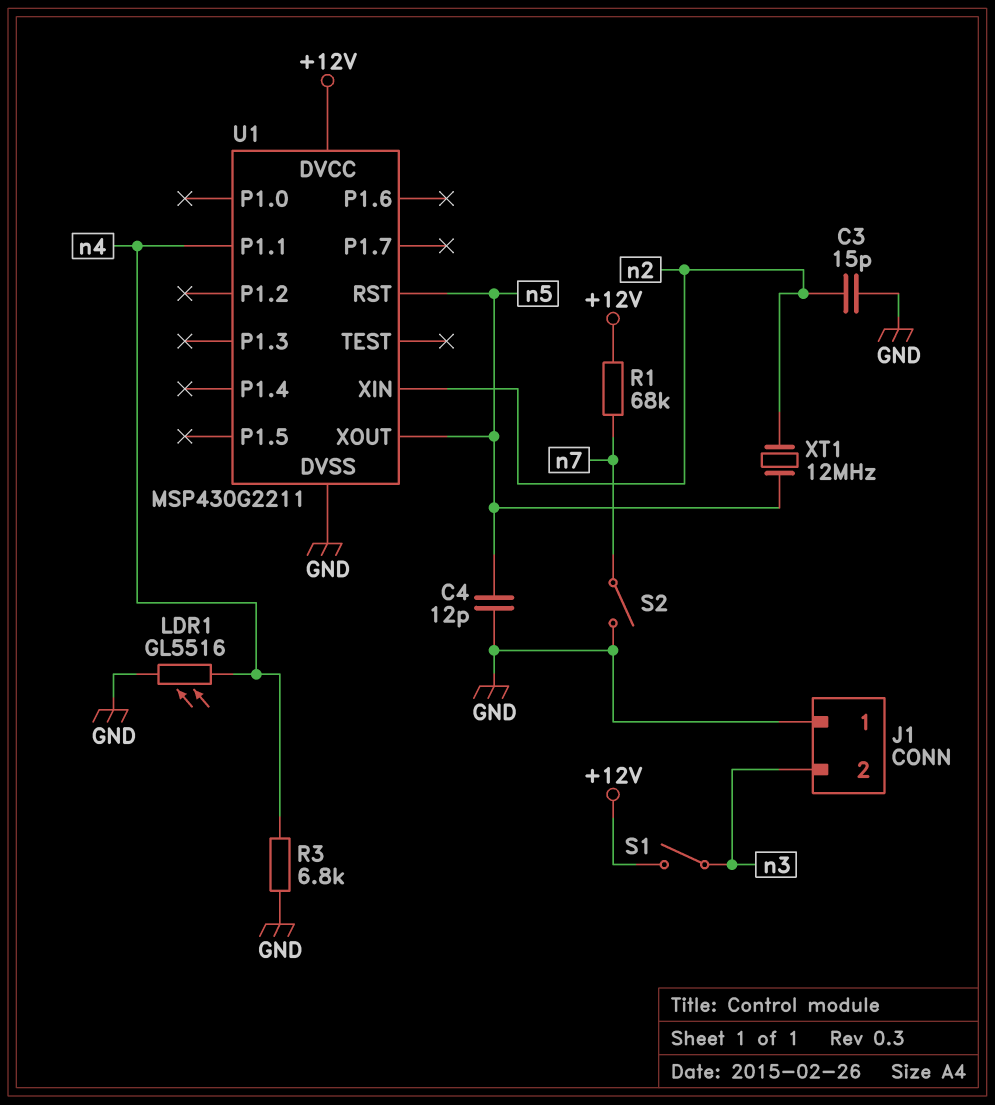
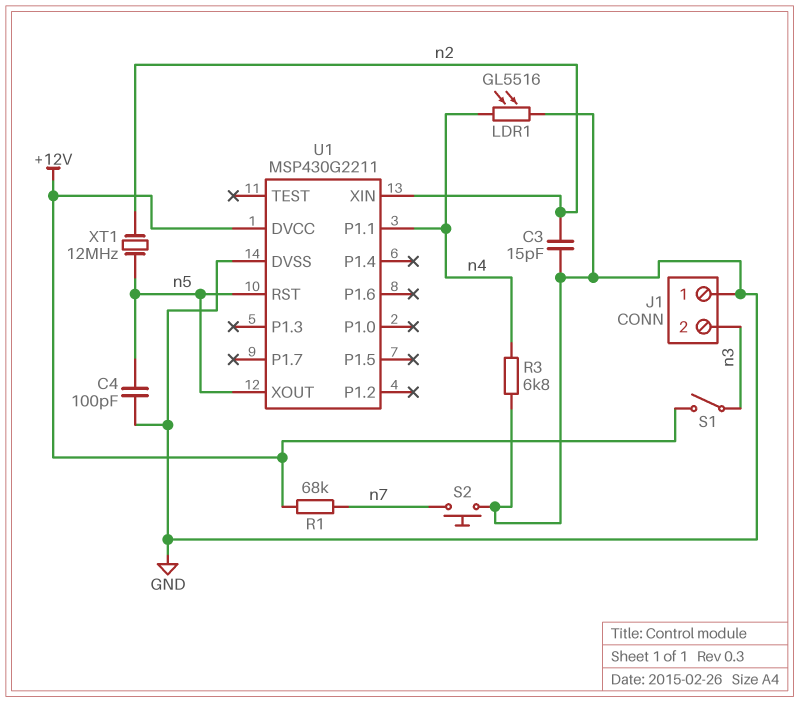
C4: 12pF (GND, n5) -> 100pF (GND, n5)
S2: switch (GND, n7) -> button (GND, n7)

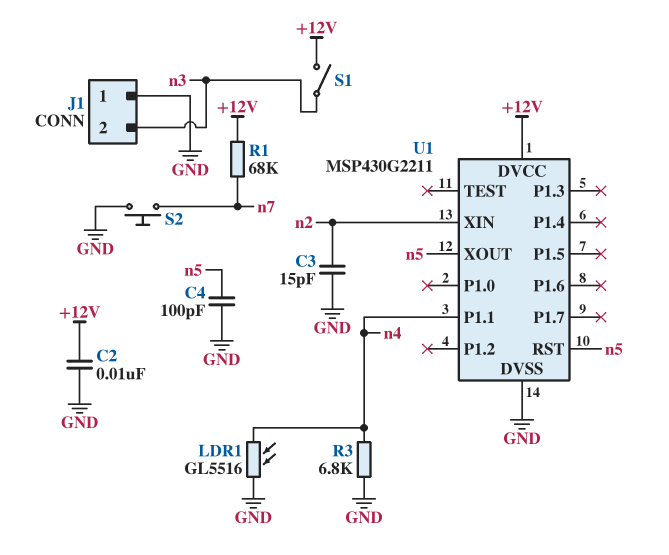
C2: none -> 10nF (+12V, GND)
XT1: 12MHz (n2, n5) -> none

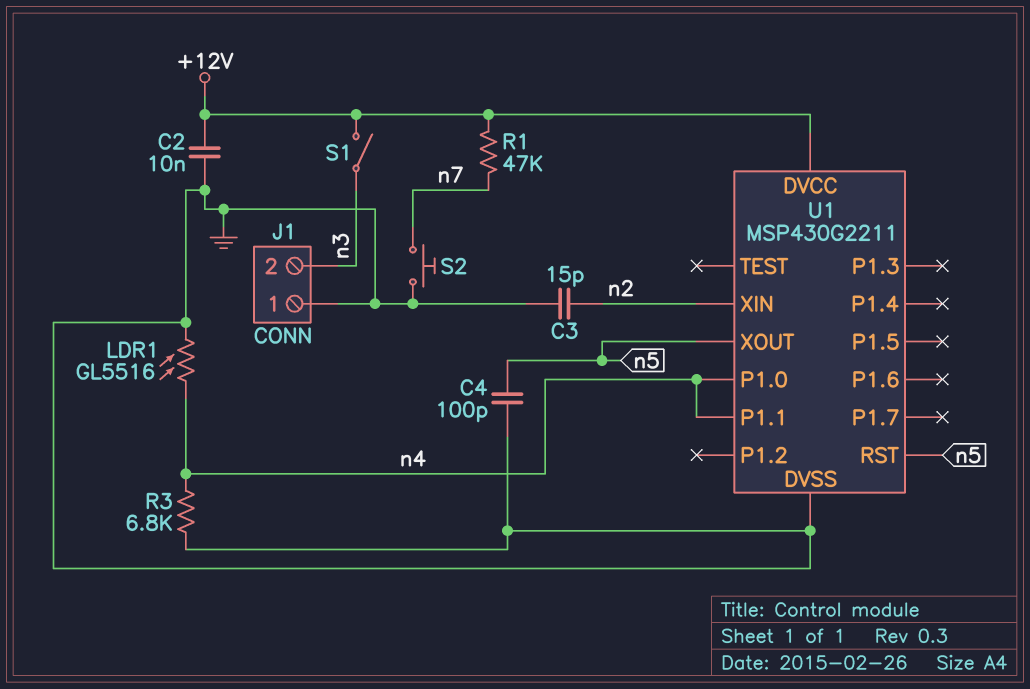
R1: 68k (+12V, n7) -> 47k (+12V, n7)
U1 pin P1.0: none -> n4

